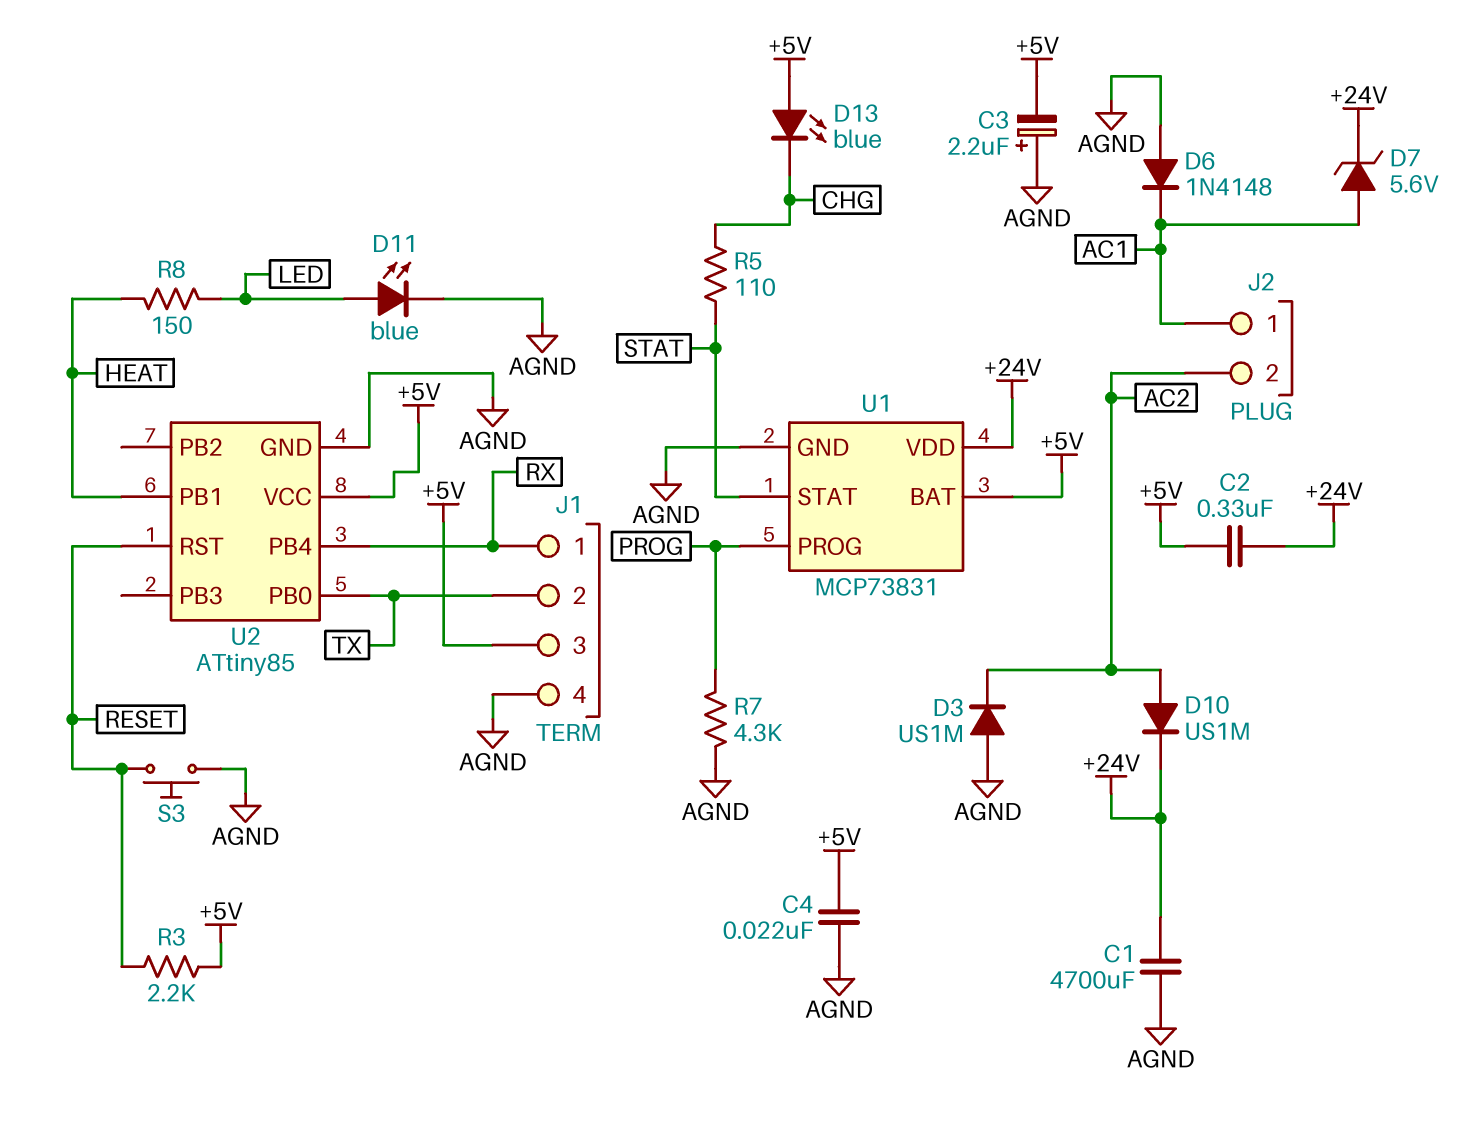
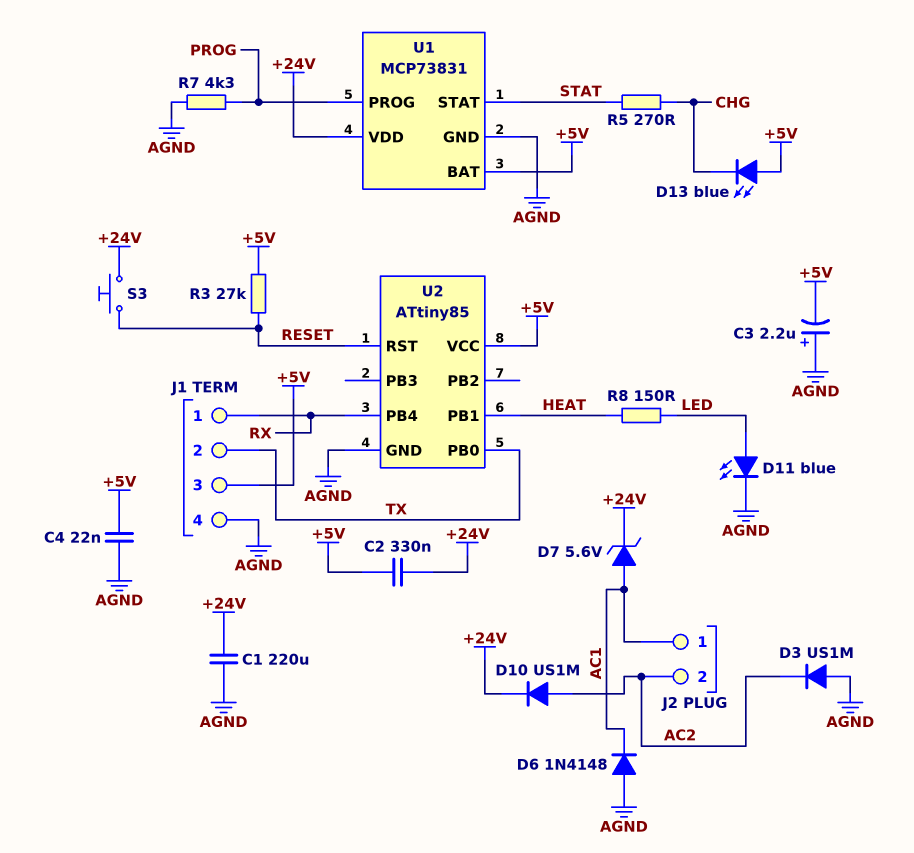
C1: 4700uF (+24V, AGND) -> 220uF (+24V, AGND)
R3: 2.2k (+5V, RESET) -> 27k (+5V, RESET)
R5: 110 (CHG, STAT) -> 270 (CHG, STAT)
S3: button (AGND, RESET) -> button (+24V, RESET)

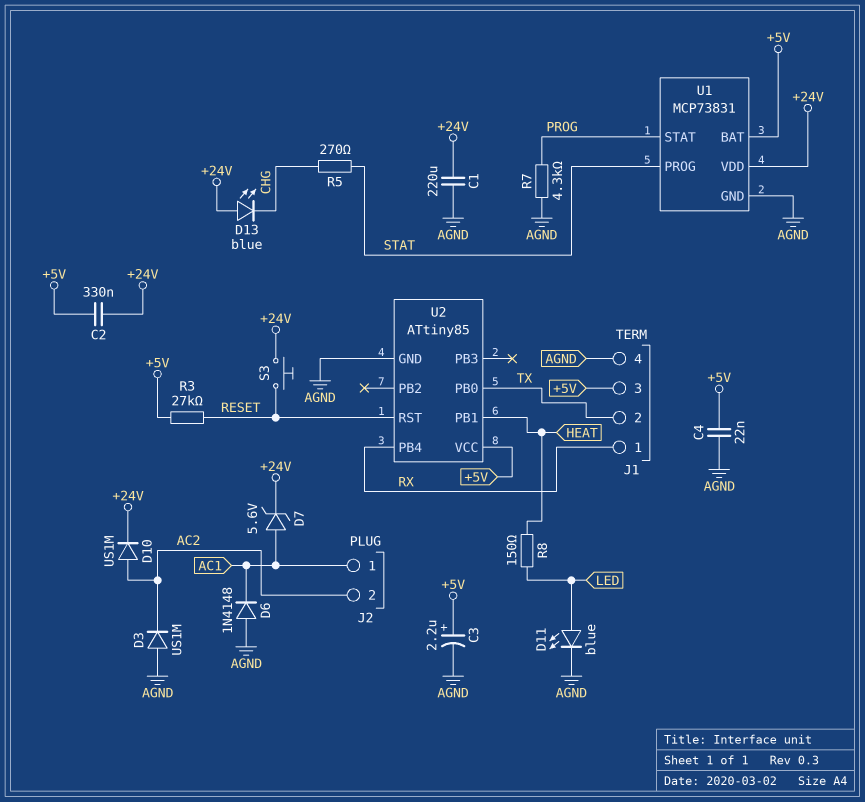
C3: 2.2uF (plus AGND, minus +5V) -> 2.2uF (plus +5V, minus AGND)
D13: LED blue (A +5V, K CHG) -> LED blue (A +24V, K CHG)
U1 pin PROG: PROG -> STAT
U1 pin STAT: STAT -> PROG

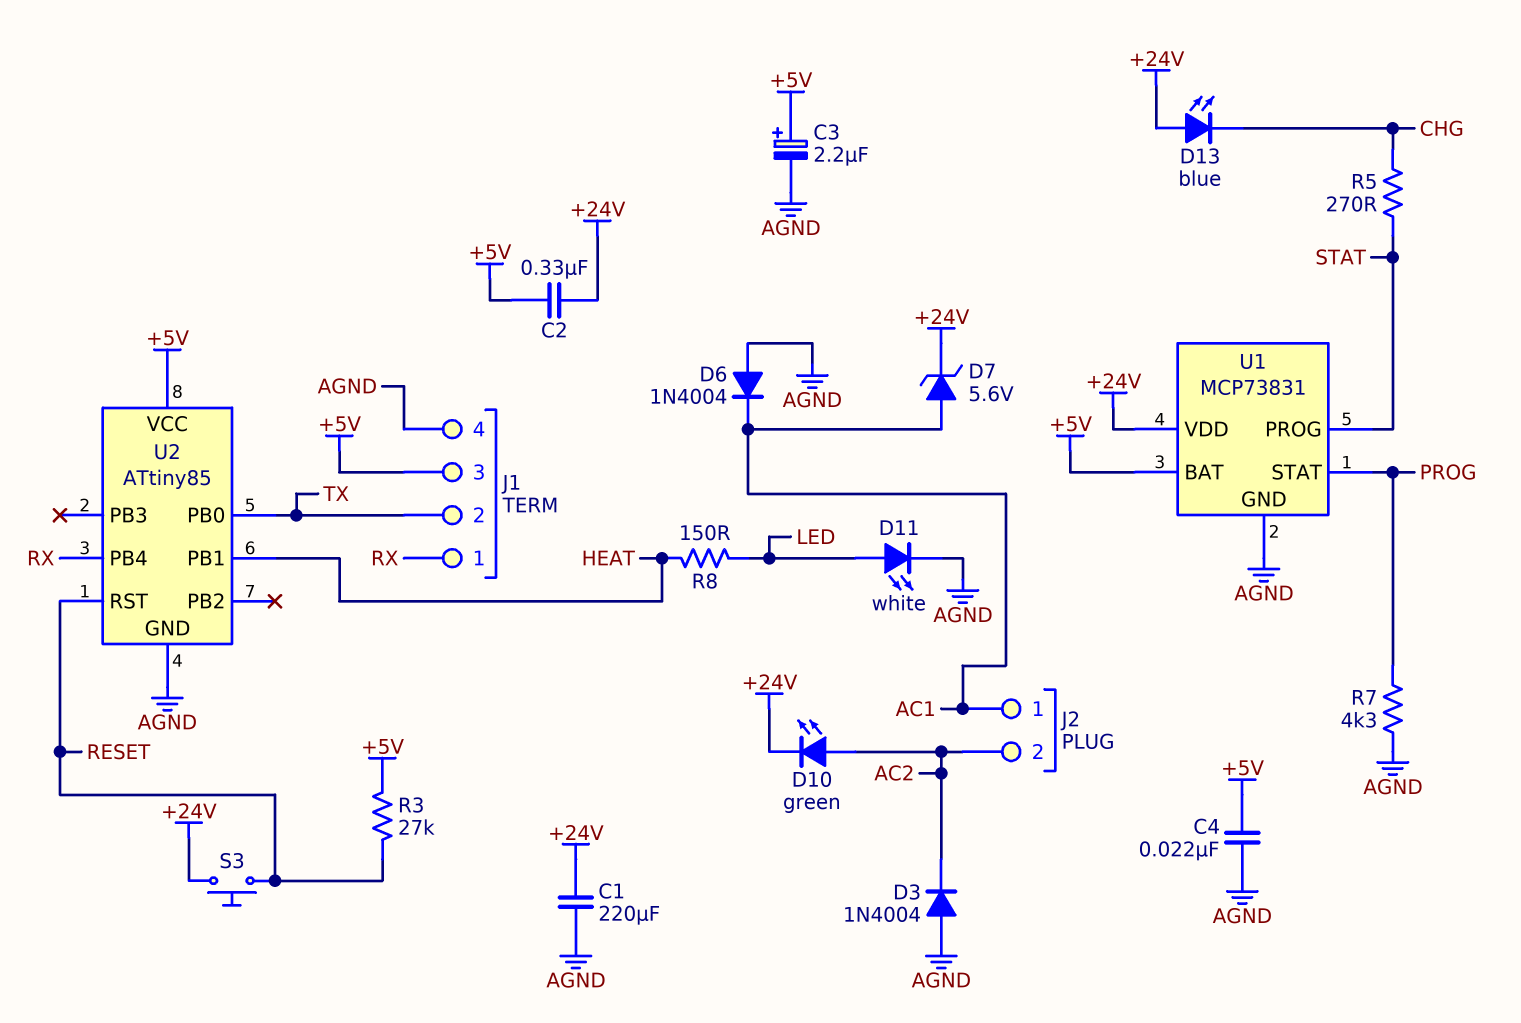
D3: diode US1M (A AGND, K AC2) -> diode 1N4004 (A AGND, K AC2)
D6: diode 1N4148 (A AGND, K AC1) -> diode 1N4004 (A AGND, K AC1)
D10: diode US1M (A AC2, K +24V) -> LED green (A AC2, K +24V)
D11: LED blue (A LED, K AGND) -> LED white (A LED, K AGND)

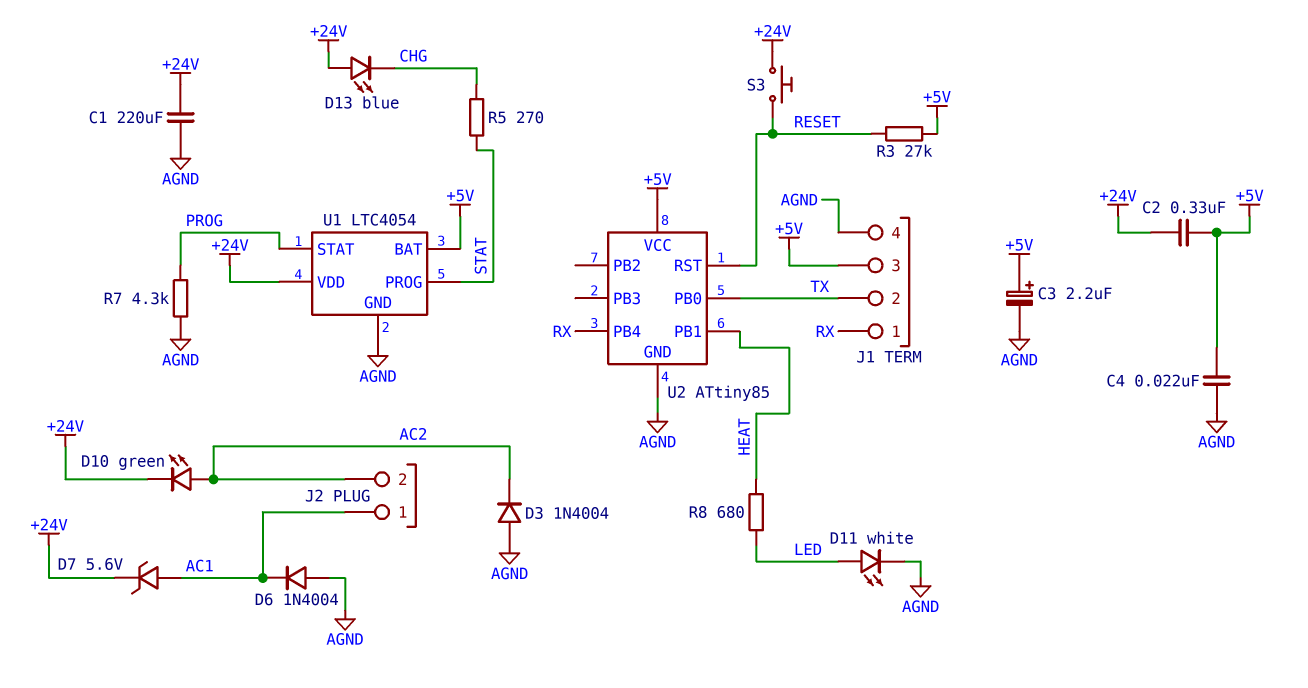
R8: 150 (HEAT, LED) -> 680 (HEAT, LED)
U1: MCP73831 -> LTC4054

